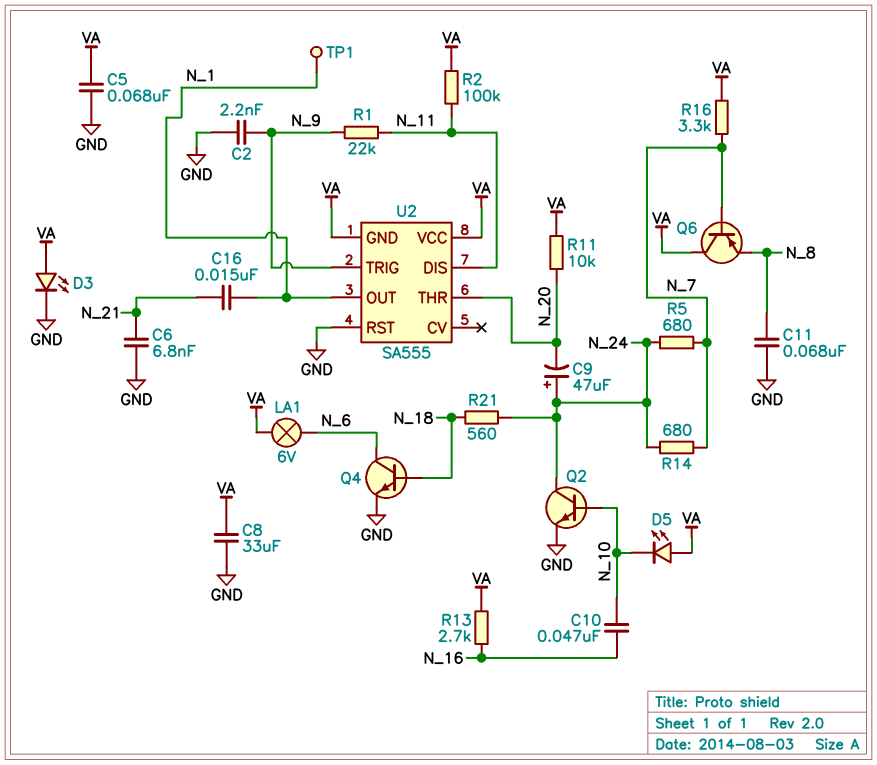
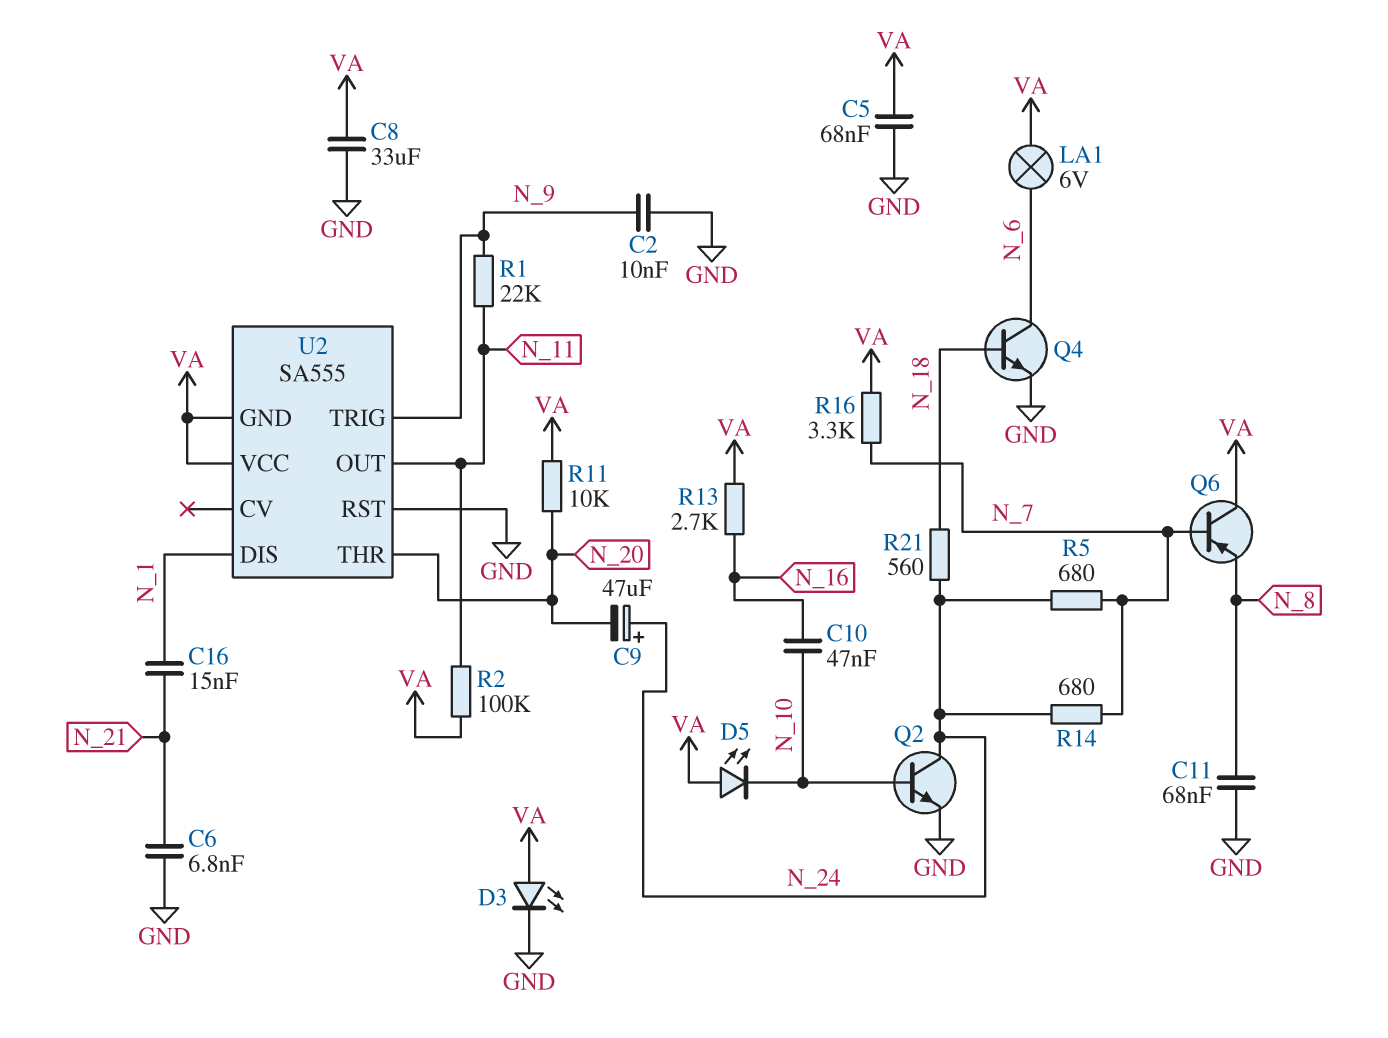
C2: 2.2nF (GND, N_9) -> 10nF (GND, N_9)
TP1: test point (N_1) -> none
U2 pin DIS: N_11 -> N_1
U2 pin OUT: N_1 -> N_11

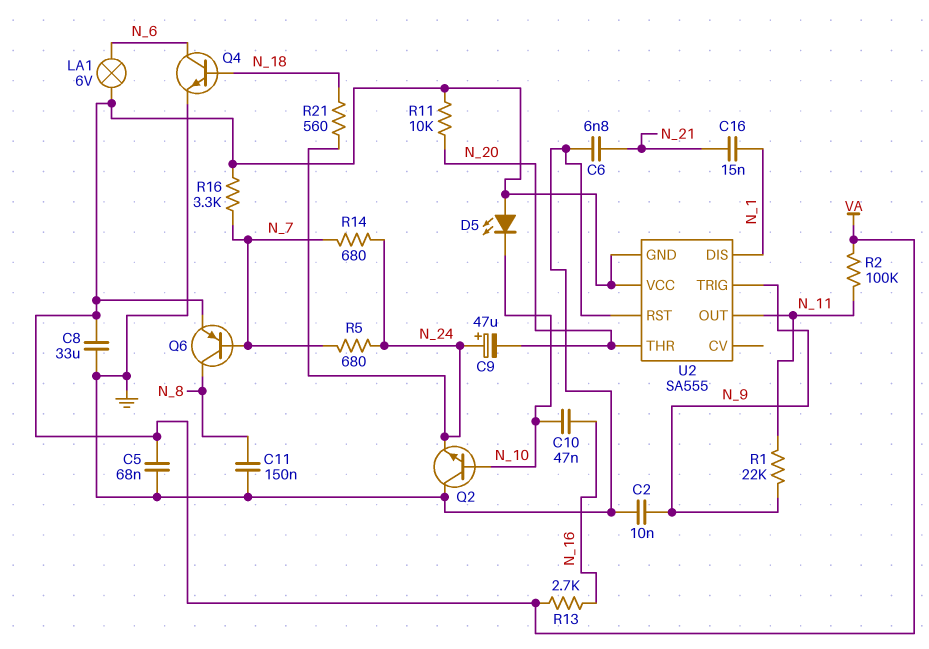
C11: 68nF (GND, N_8) -> 150nF (GND, N_8)
D3: LED (A VA, K GND) -> none
Q2: NPN (B N_10, C N_24, E GND) -> NPN (B N_10, C GND, E N_24)
Q6: PNP (B N_7, C VA, E N_8) -> PNP (B N_7, C N_8, E VA)

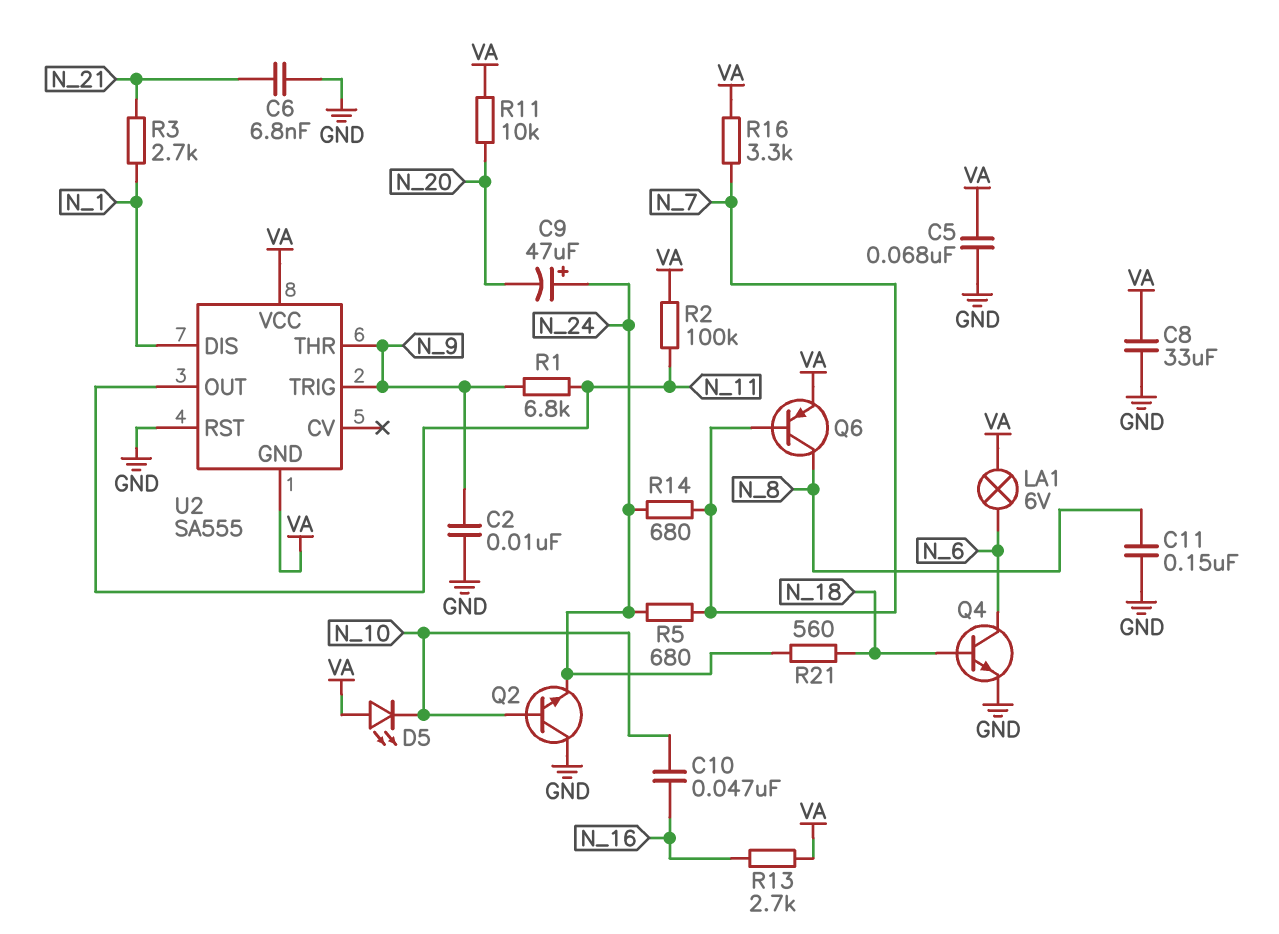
C16: 15nF (N_1, N_21) -> none
R1: 22k (N_9, N_11) -> 6.8k (N_9, N_11)
R3: none -> 2.7k (N_1, N_21)
U2 pin THR: N_20 -> N_9

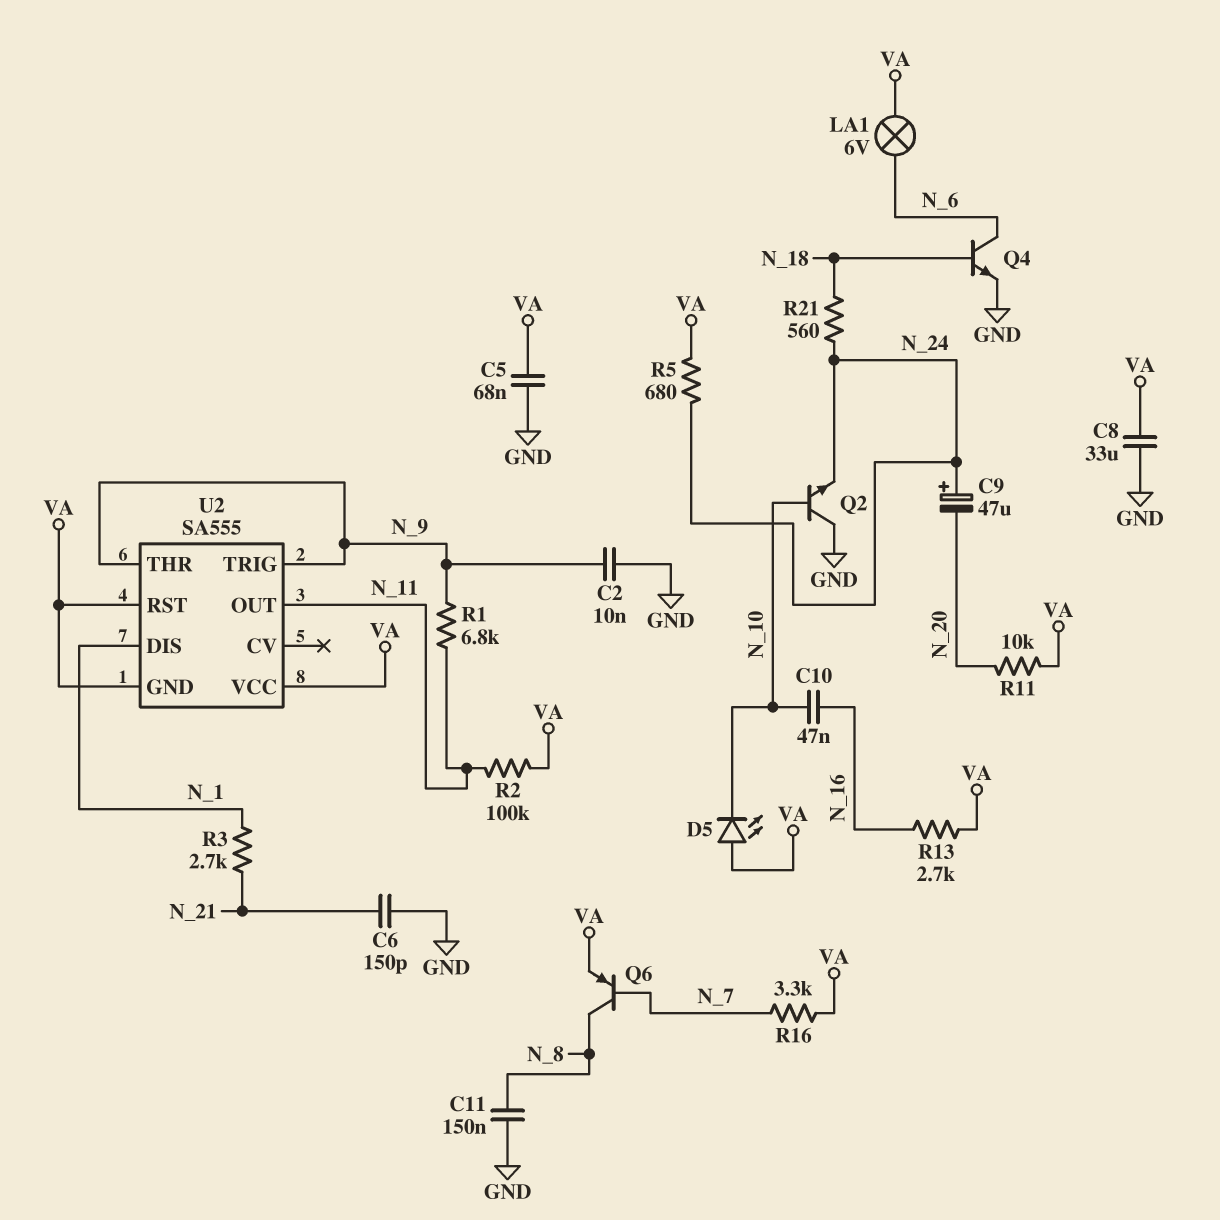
C6: 6.8nF (GND, N_21) -> 150pF (GND, N_21)
R5: 680 (N_7, N_24) -> 680 (N_24, VA)
R14: 680 (N_7, N_24) -> none
U2 pin RST: GND -> VA

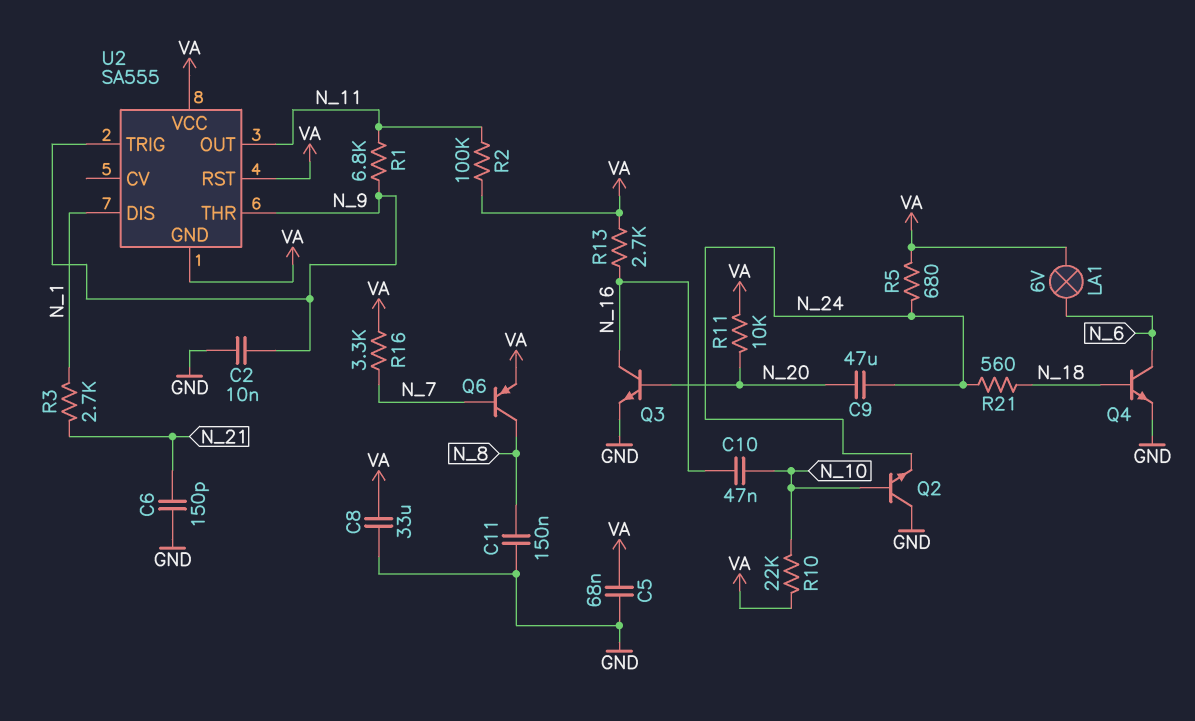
C9: 47uF (plus N_24, minus N_20) -> 47uF (N_20, N_24)
D5: LED (A VA, K N_10) -> none
Q3: none -> NPN (B N_20, C N_16, E GND)
R10: none -> 22k (N_10, VA)

